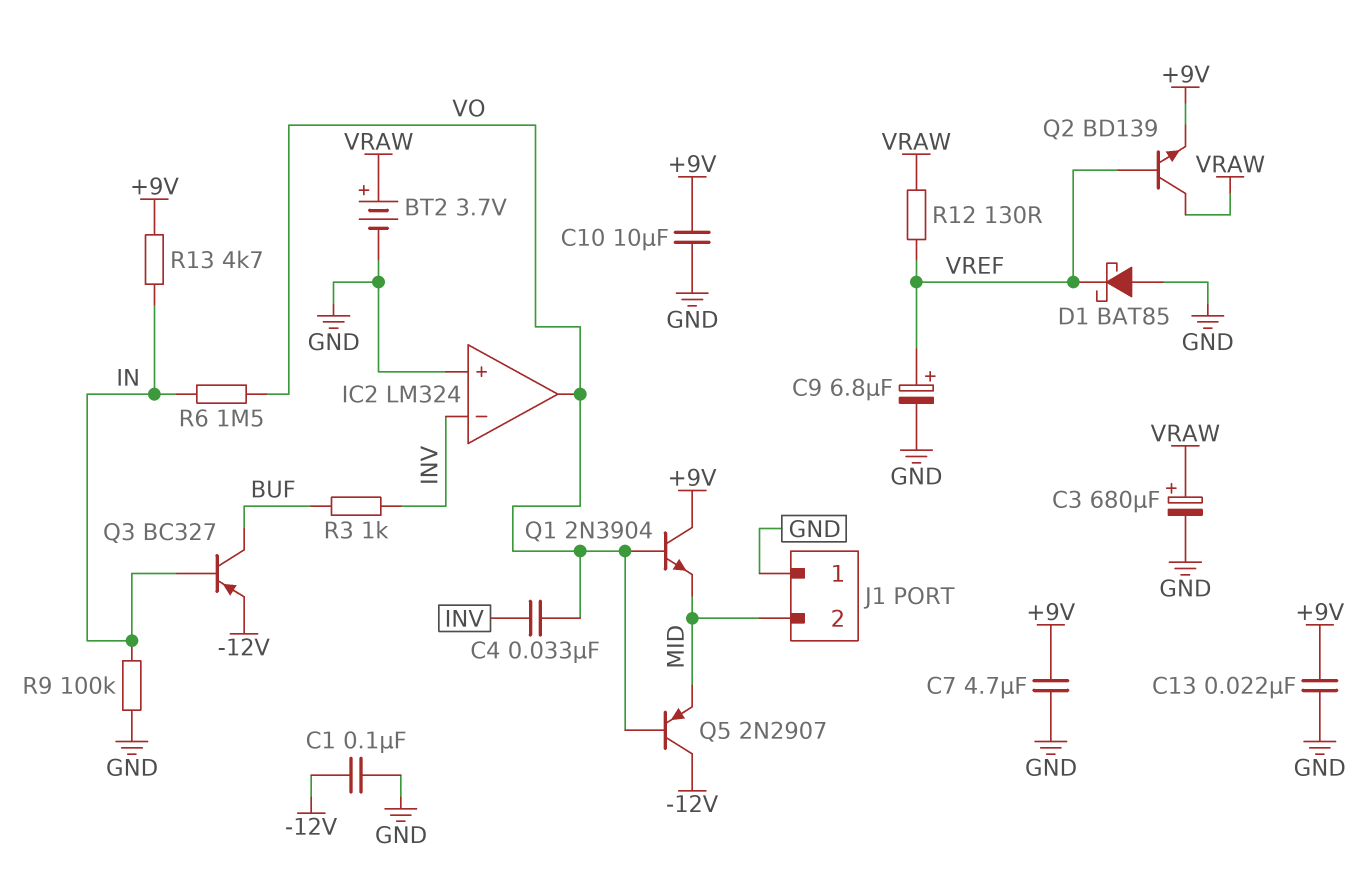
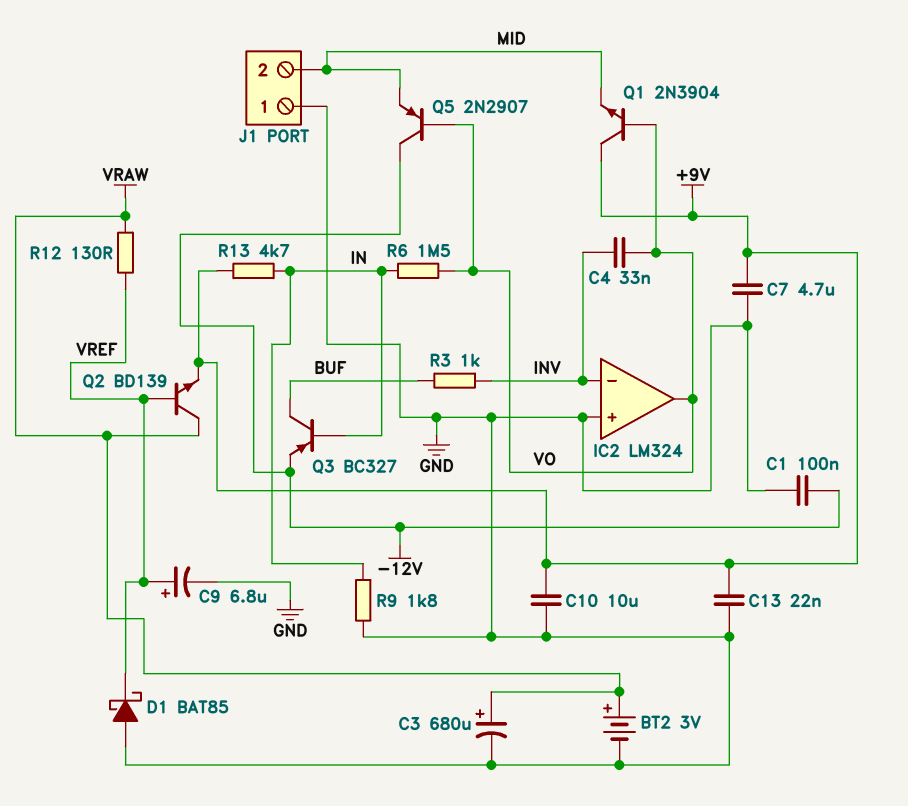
BT2: 3.7V (plus VRAW, minus GND) -> 3V (plus VRAW, minus GND)
R9: 100k (GND, IN) -> 1.8k (GND, IN)

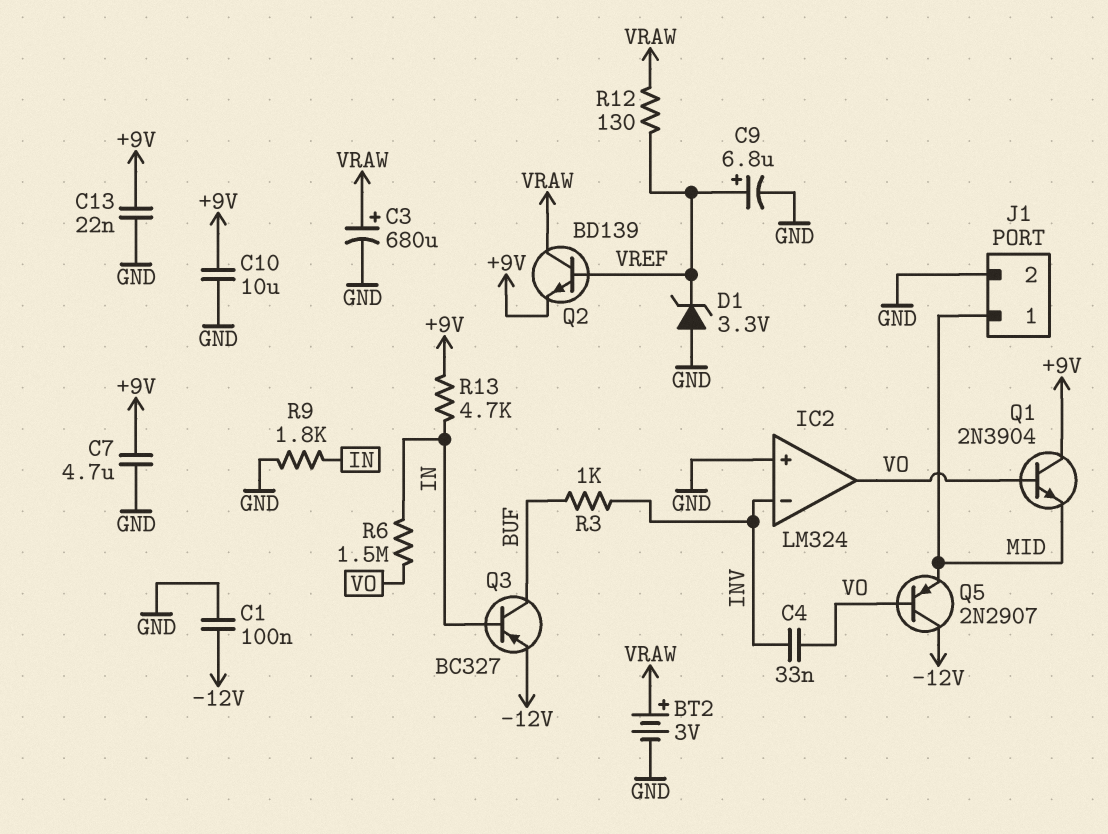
D1: schottky BAT85 (A GND, K VREF) -> zener 3.3V (A GND, K VREF)
J1 pin 1: GND -> MID
J1 pin 2: MID -> GND

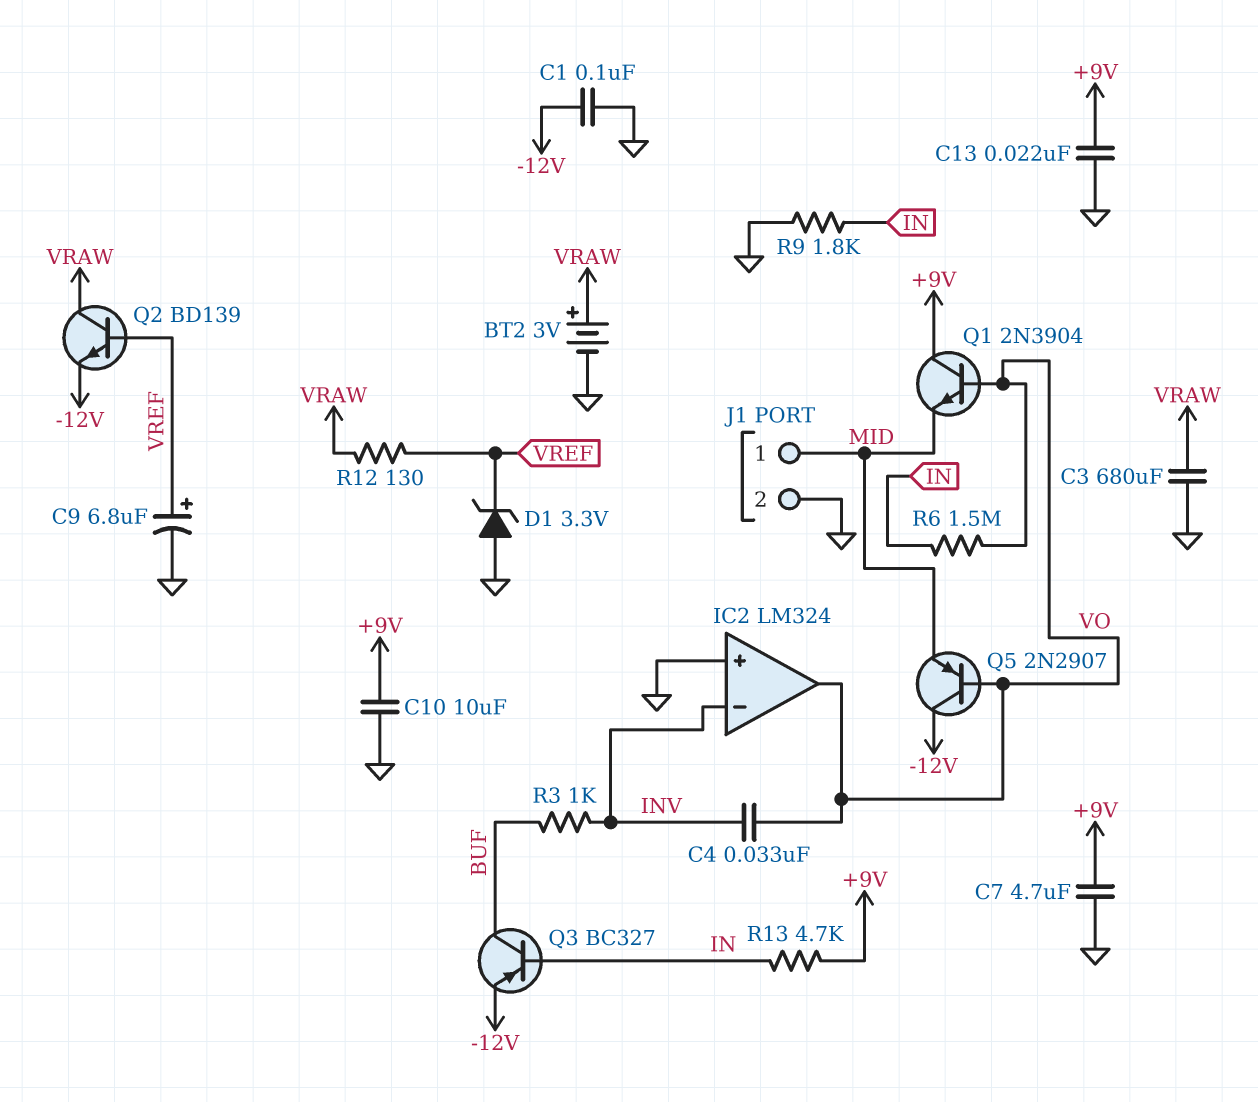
C3: 680uF (plus VRAW, minus GND) -> 680uF (GND, VRAW)
Q2: NPN BD139 (B VREF, C VRAW, E +9V) -> NPN BD139 (B VREF, C VRAW, E -12V)

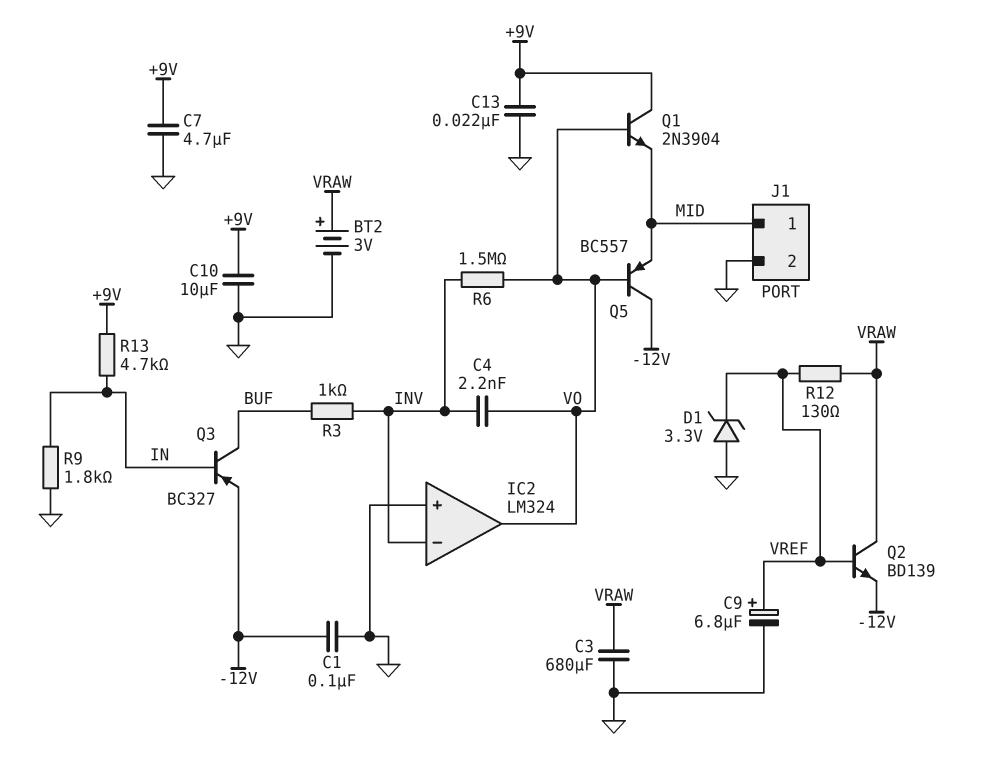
C4: 33nF (INV, VO) -> 2.2nF (INV, VO)
Q5: PNP 2N2907 (B VO, C -12V, E MID) -> PNP BC557 (B VO, C -12V, E MID)
R6: 1.5M (IN, VO) -> 1.5M (INV, VO)

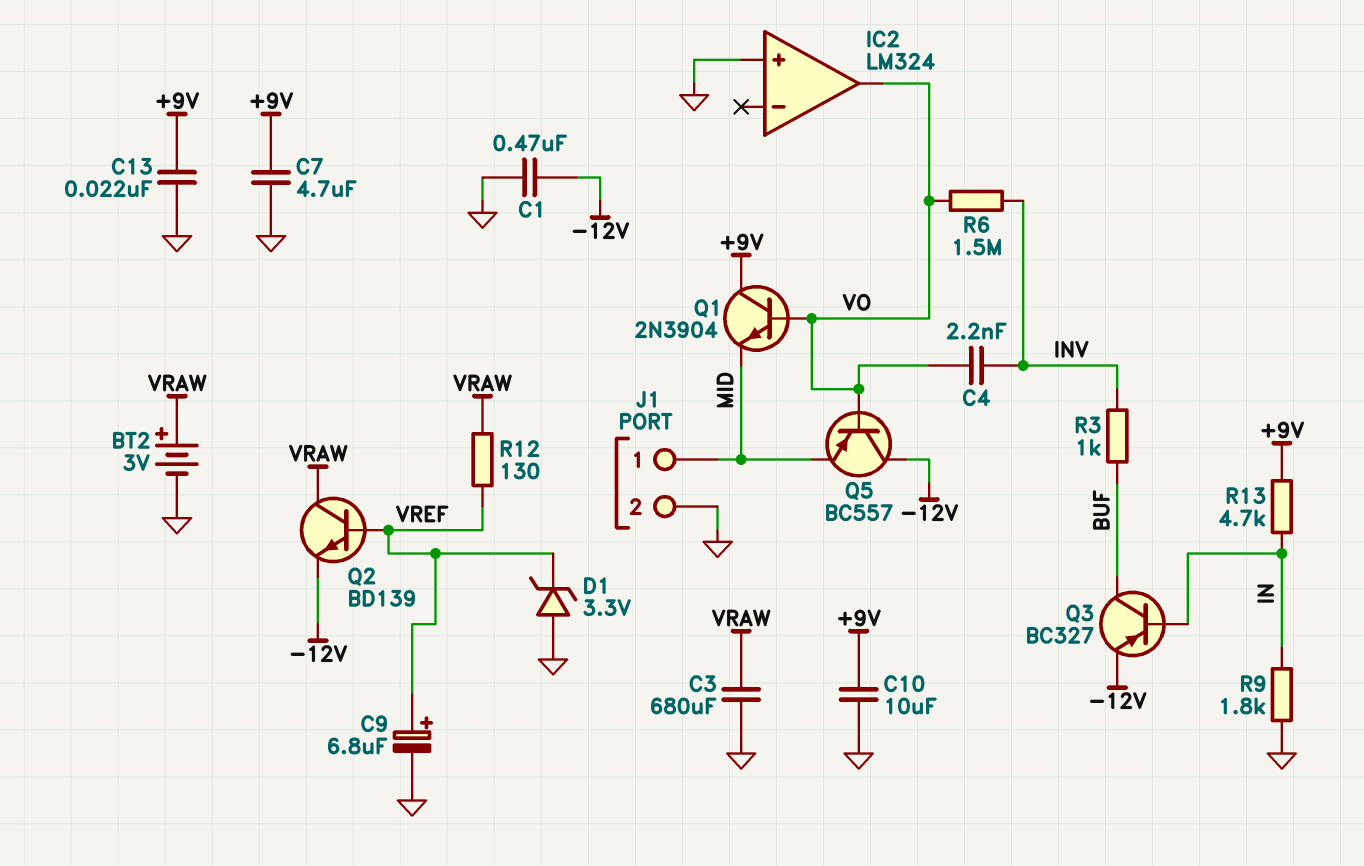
C1: 100nF (-12V, GND) -> 470nF (-12V, GND)
IC2 pin in-: INV -> none

